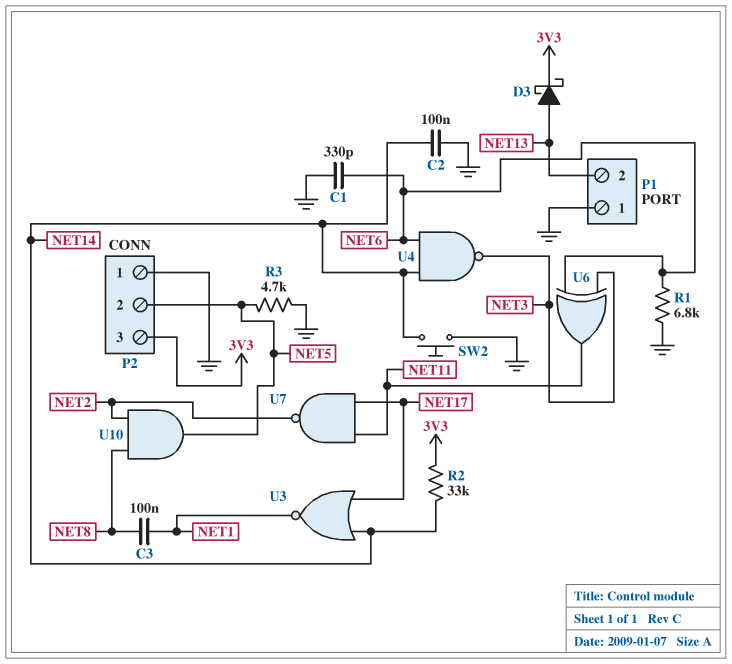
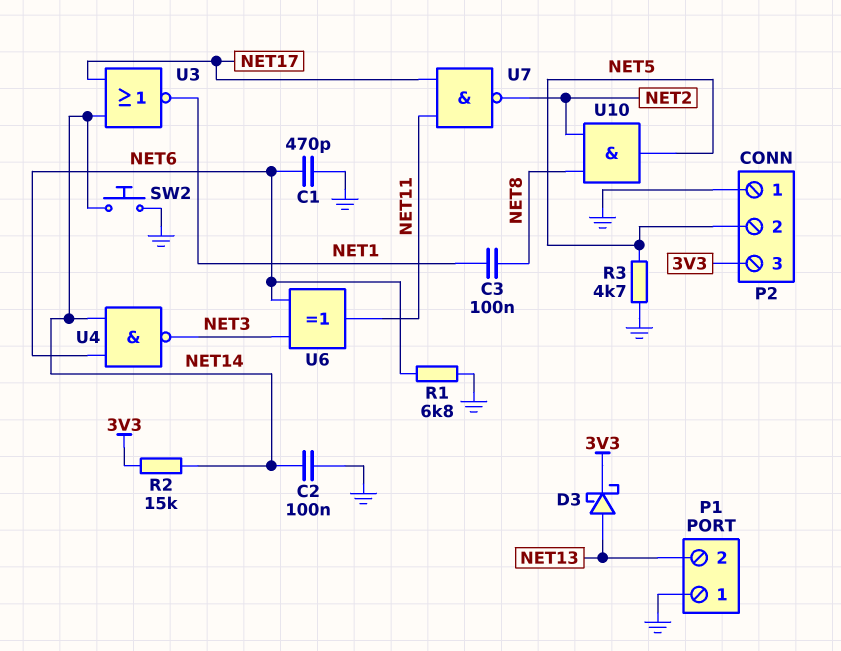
C1: 330pF (GND, NET6) -> 470pF (GND, NET6)
R2: 33k (3V3, NET14) -> 15k (3V3, NET14)

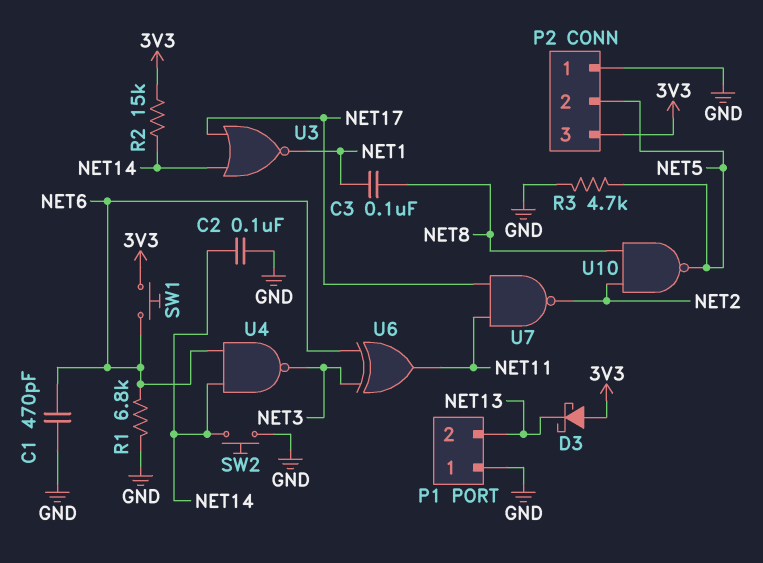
D3: schottky (A NET13, K 3V3) -> schottky (A 3V3, K NET13)
SW1: none -> button (3V3, NET6)
U10: AND (in NET2, in NET8, out NET5) -> NAND (in NET2, in NET8, out NET5)

